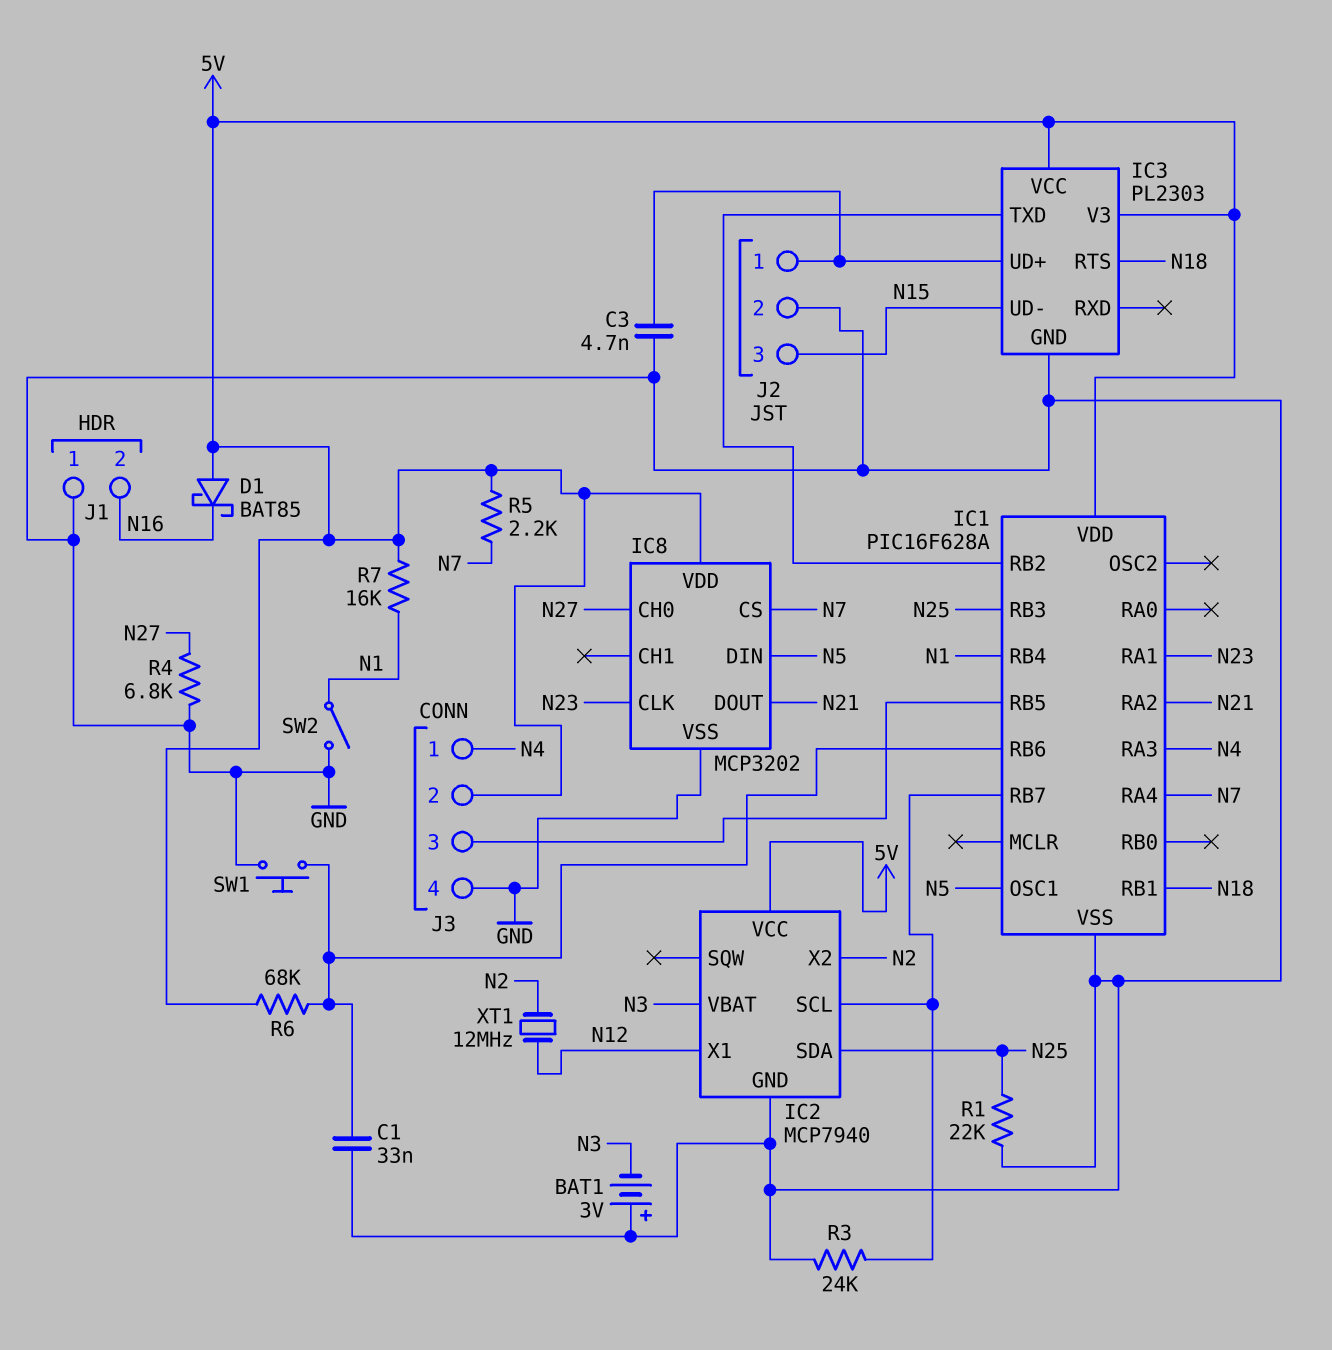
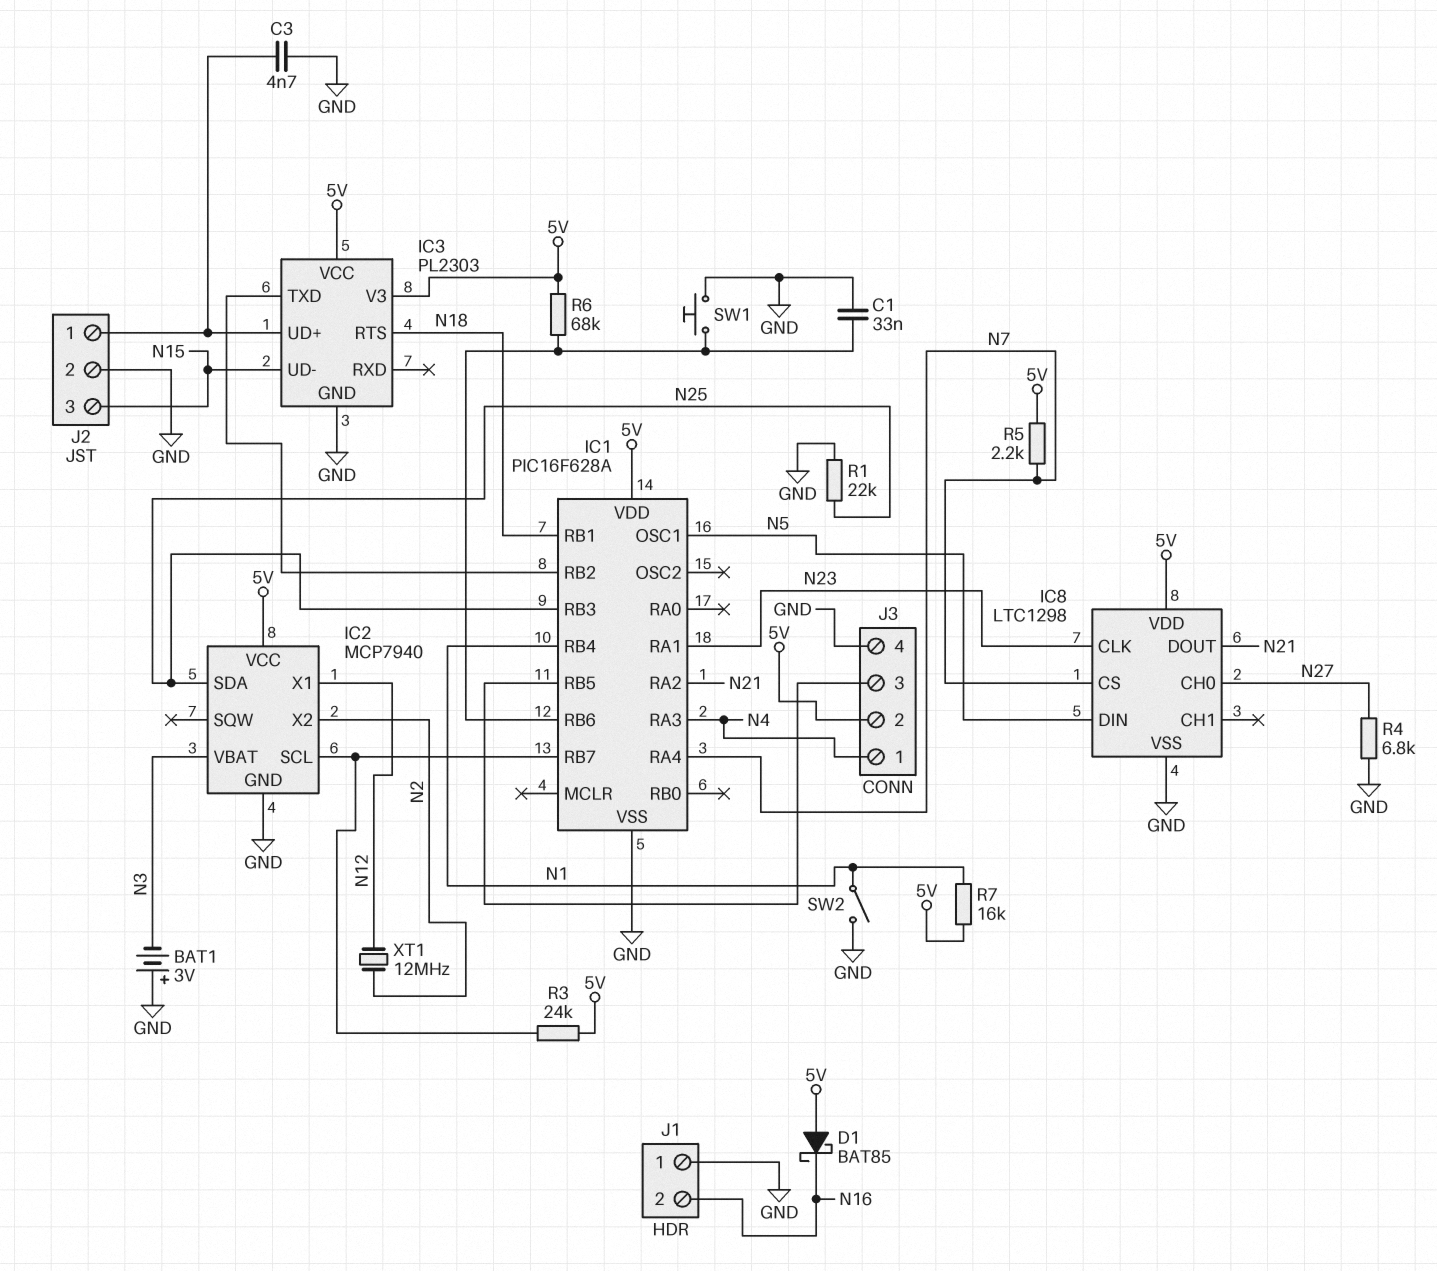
IC8: MCP3202 -> LTC1298
R3: 24k (GND, IC1/RB7) -> 24k (5V, IC1/RB7)

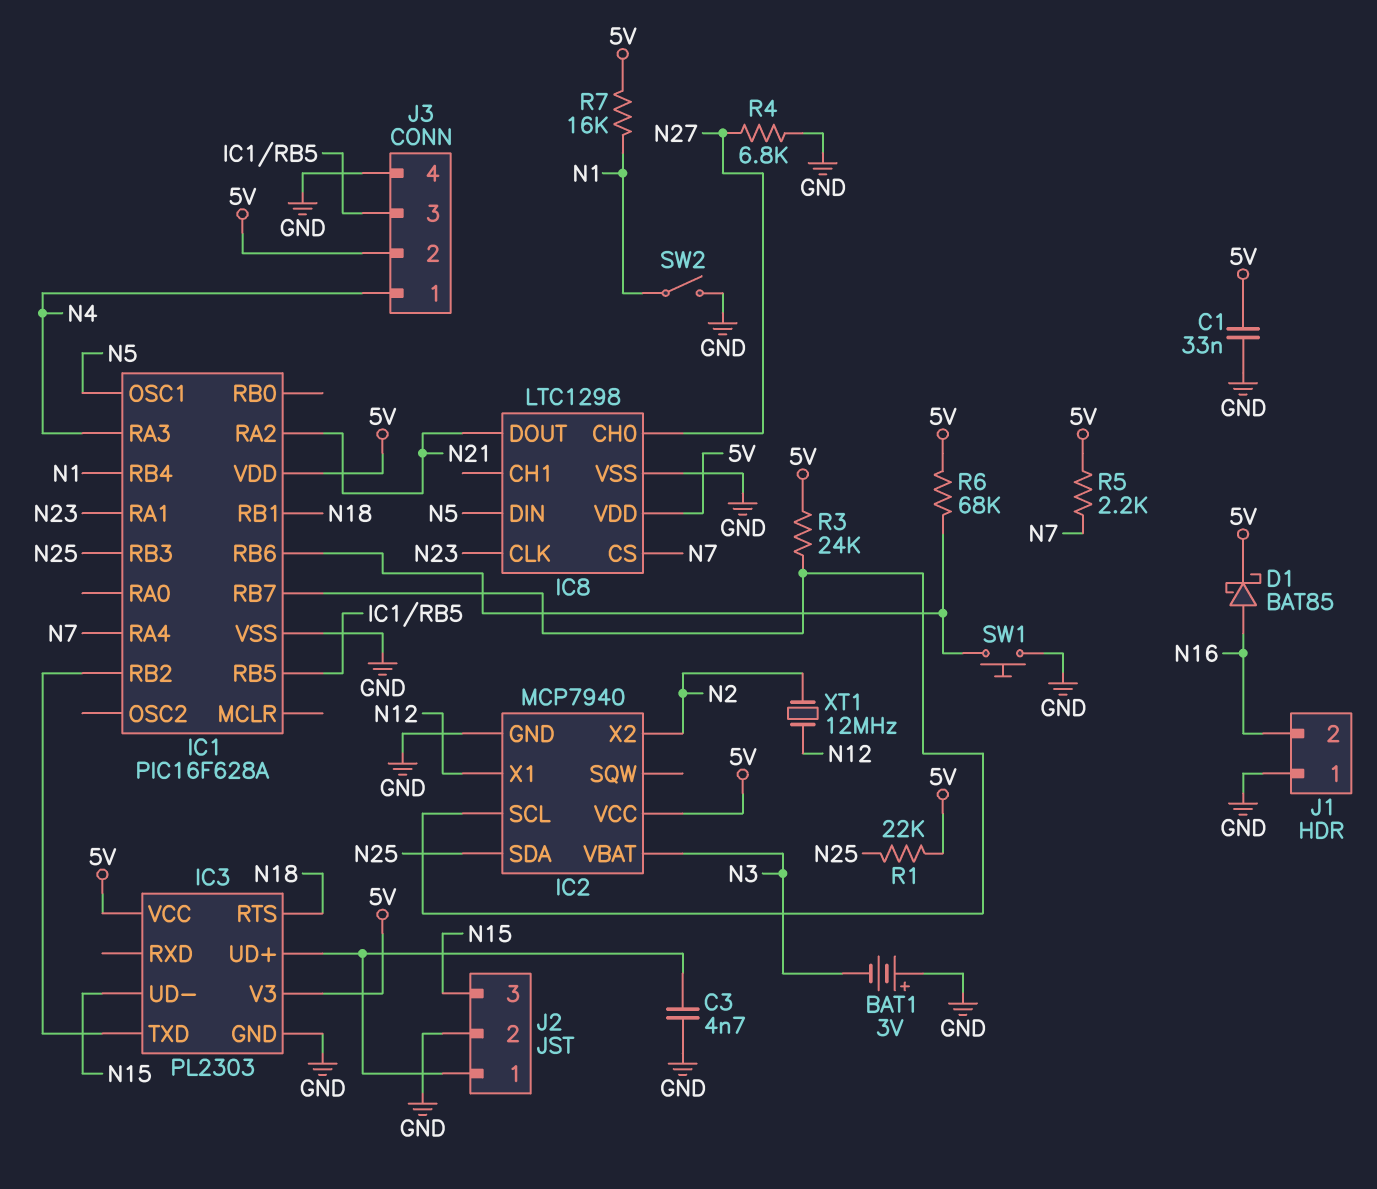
C1: 33nF (GND, IC1/RB6) -> 33nF (5V, GND)
D1: schottky BAT85 (A 5V, K N16) -> schottky BAT85 (A N16, K 5V)
R1: 22k (GND, N25) -> 22k (5V, N25)

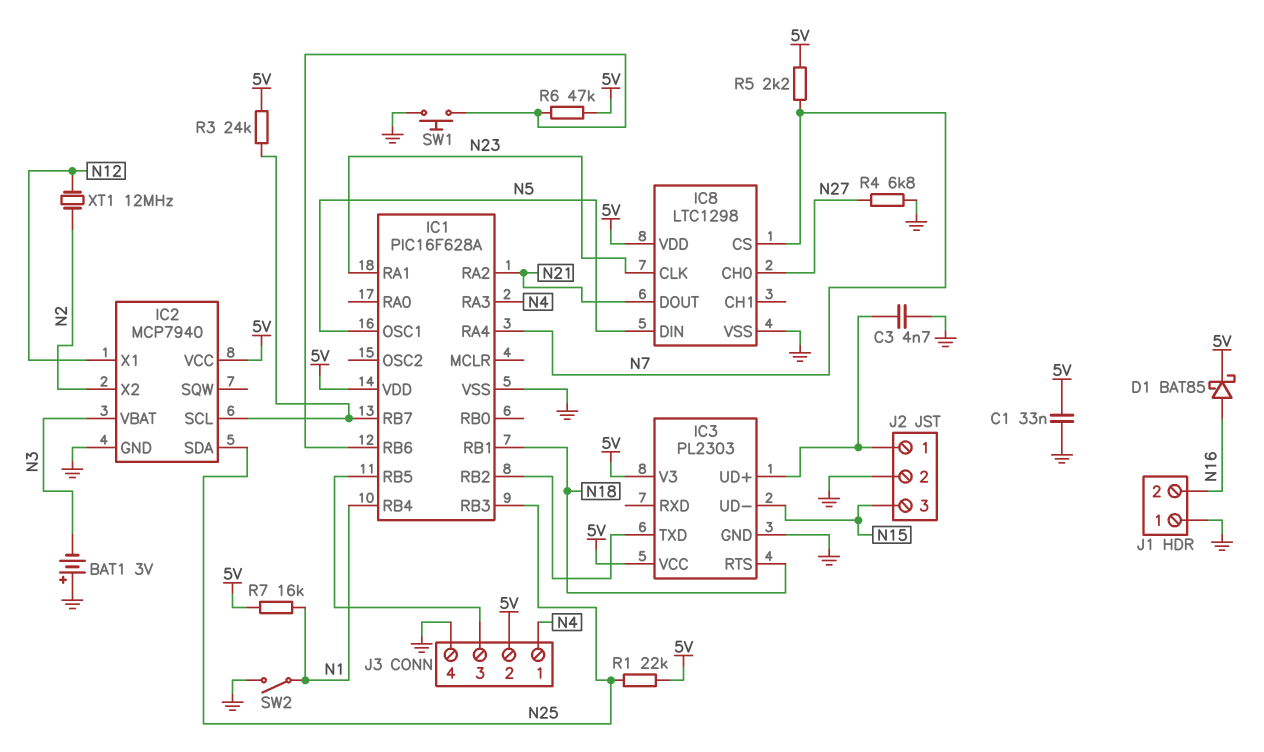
R6: 68k (5V, IC1/RB6) -> 47k (5V, IC1/RB6)

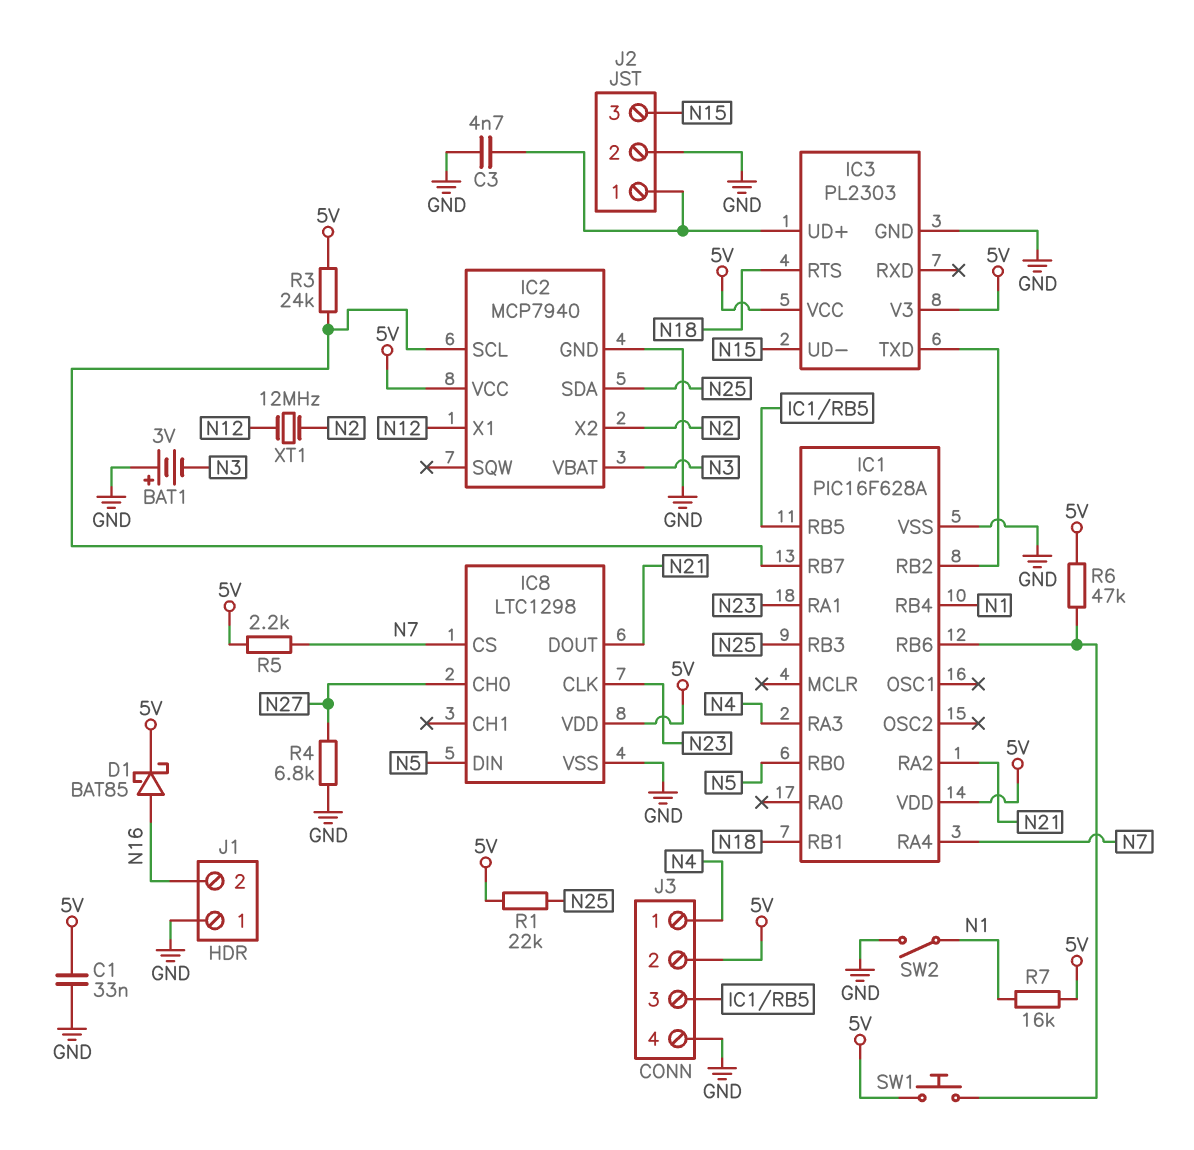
IC1 pin OSC1: N5 -> none
IC1 pin RB0: none -> N5
SW1: button (GND, IC1/RB6) -> button (5V, IC1/RB6)

